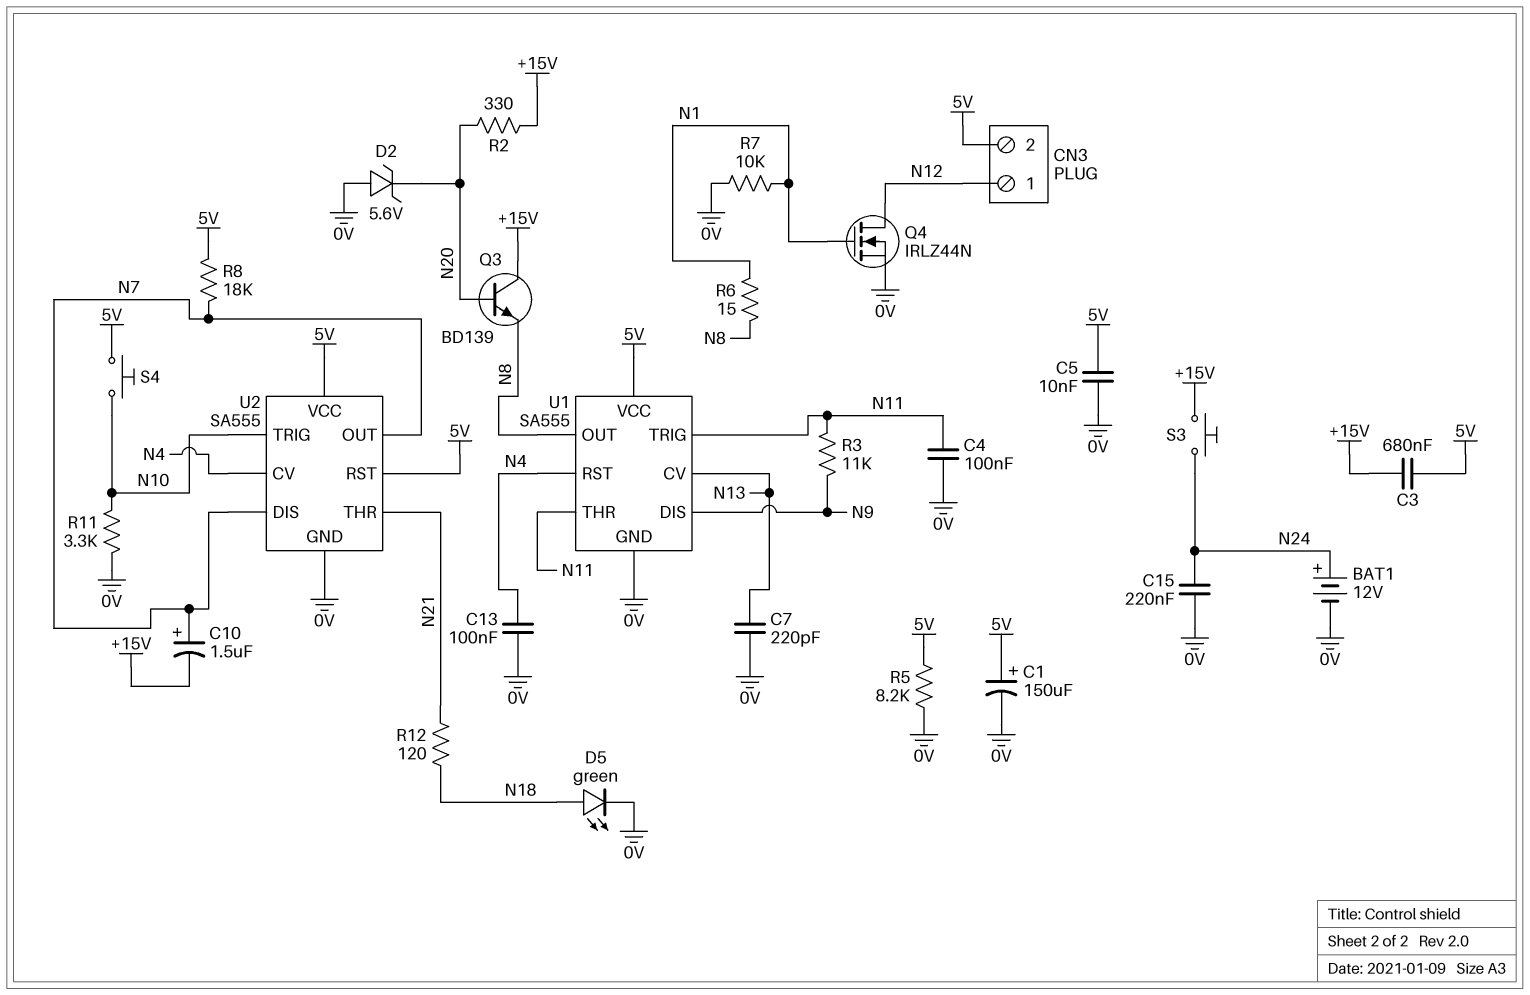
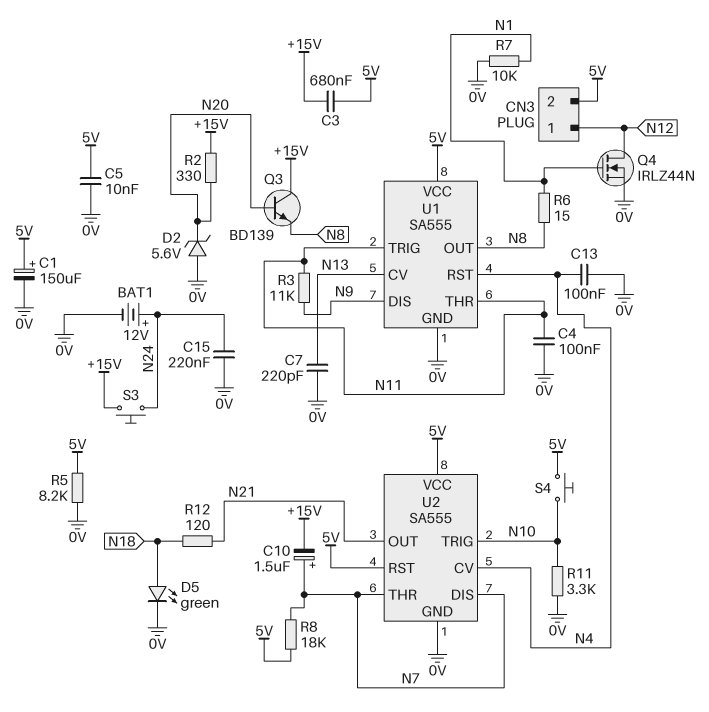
U2 pin OUT: N7 -> N21
U2 pin THR: N21 -> N7

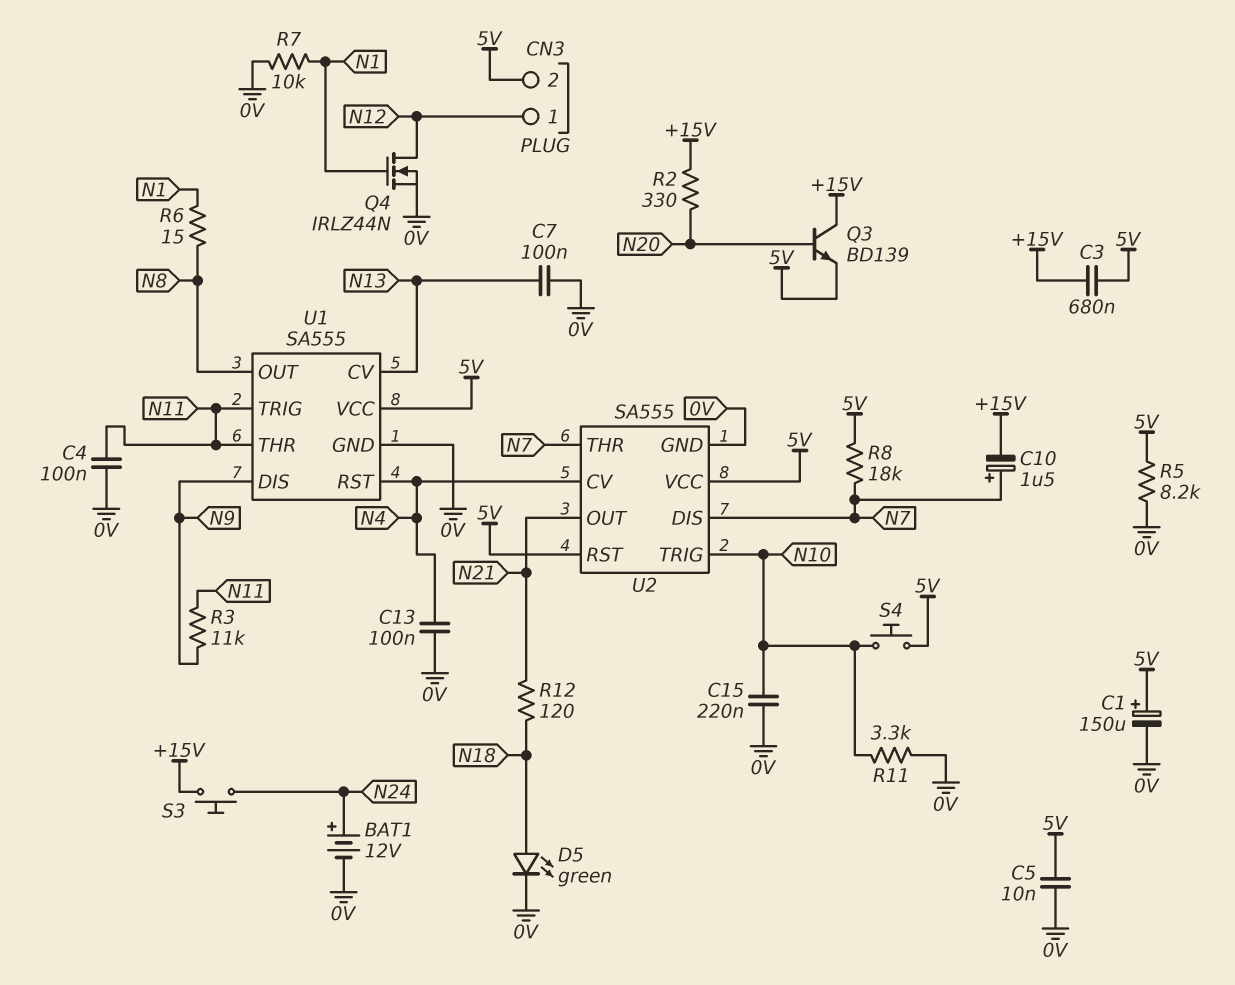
C7: 220pF (0V, N13) -> 100nF (0V, N13)
C15: 220nF (0V, N24) -> 220nF (0V, N10)
D2: zener 5.6V (A 0V, K N20) -> none
Q3: NPN BD139 (B N20, C +15V, E N8) -> NPN BD139 (B N20, C +15V, E 5V)

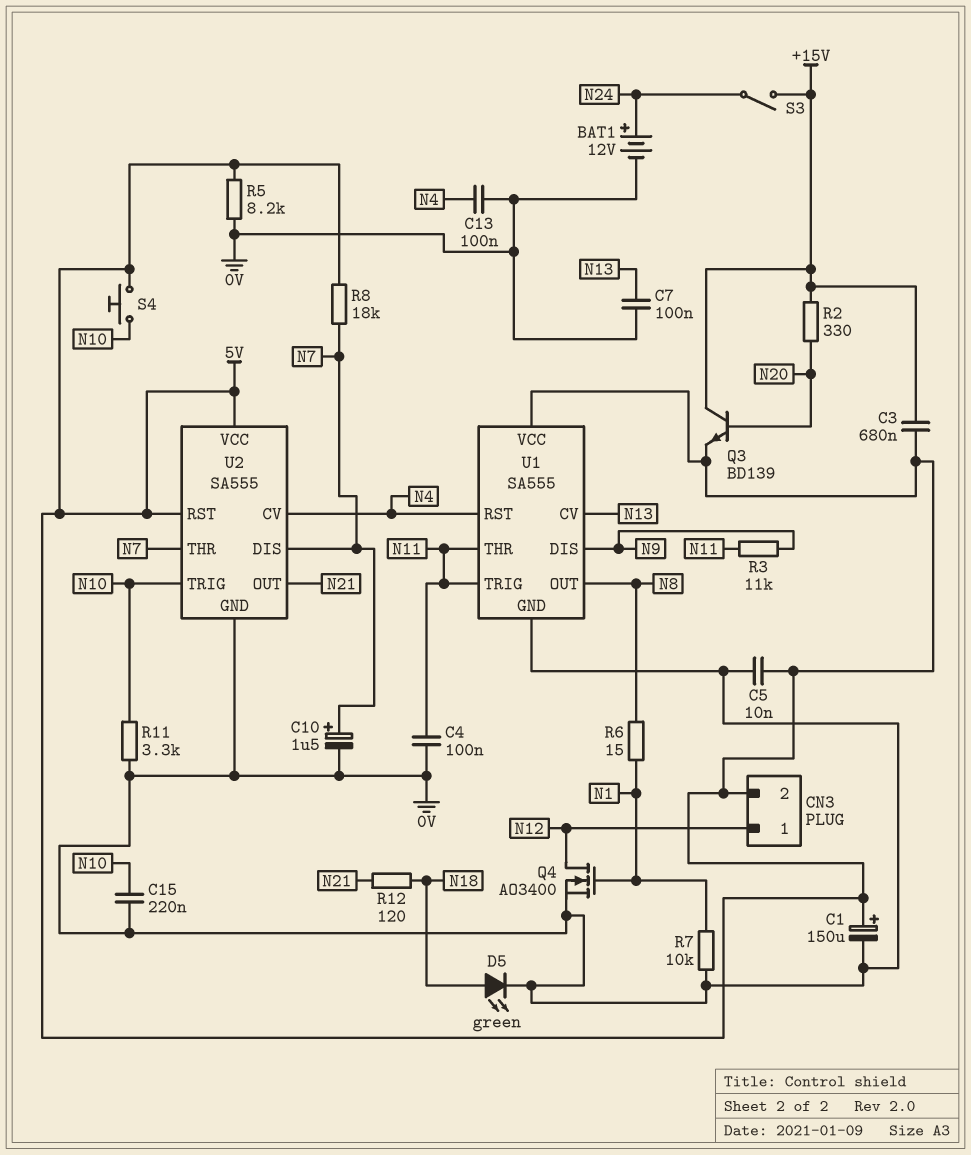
C10: 1.5uF (plus N7, minus +15V) -> 1.5uF (plus N7, minus 0V)
Q4: NMOS IRLZ44N (G N1, D N12, S 0V) -> NMOS AO3400 (G N1, D N12, S 0V)
S3: button (+15V, N24) -> switch (+15V, N24)

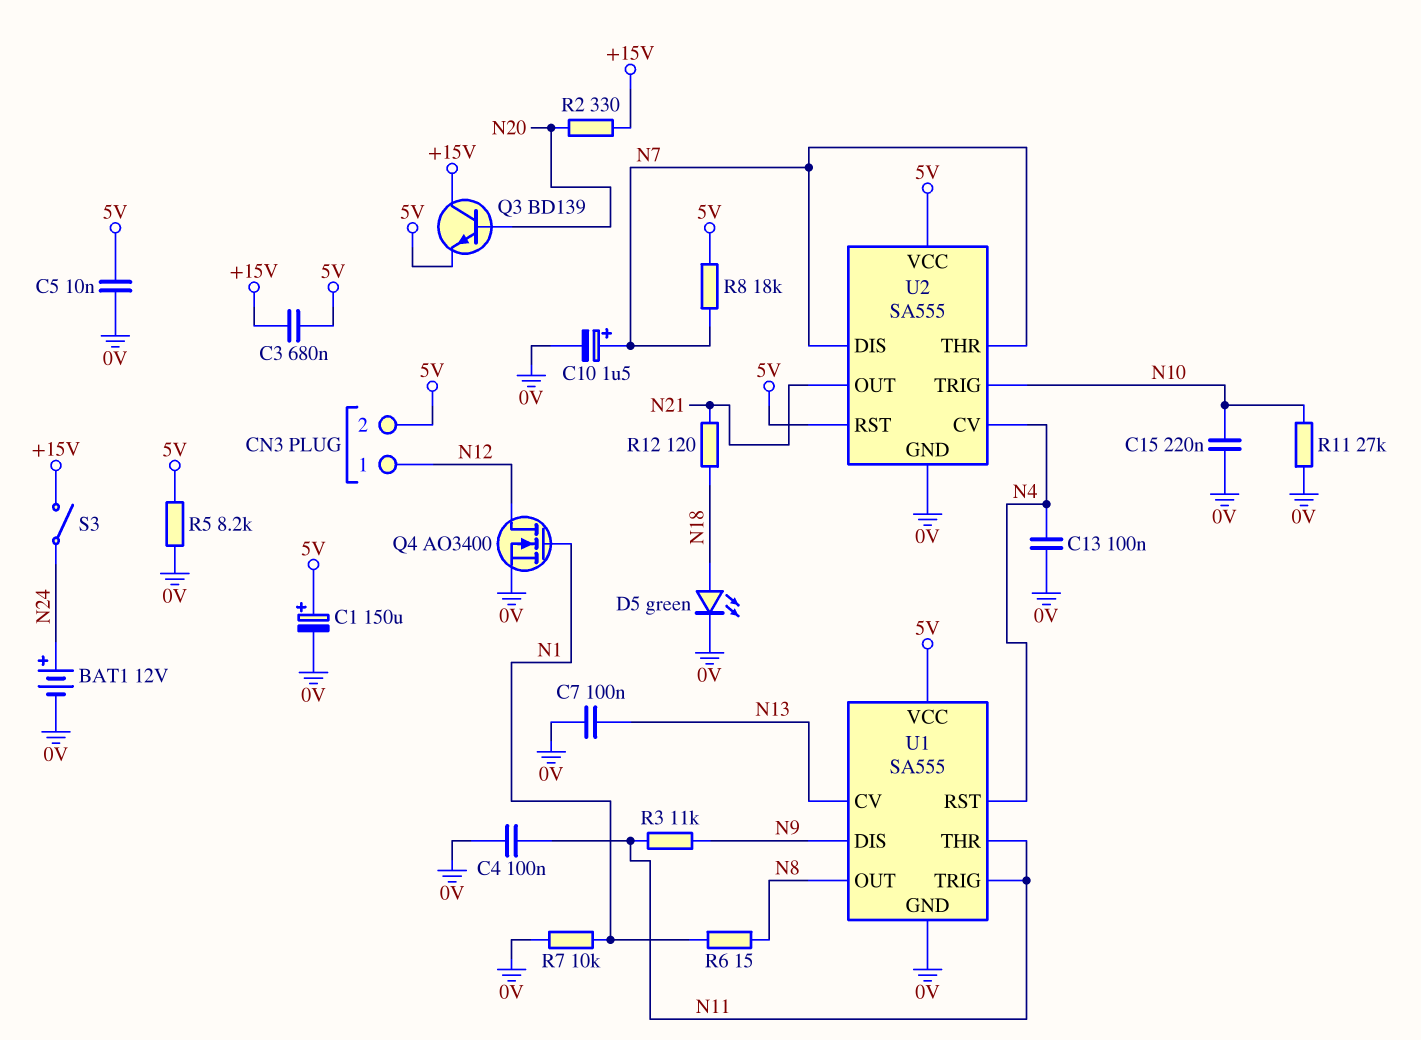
R11: 3.3k (0V, N10) -> 27k (0V, N10)
S4: button (5V, N10) -> none

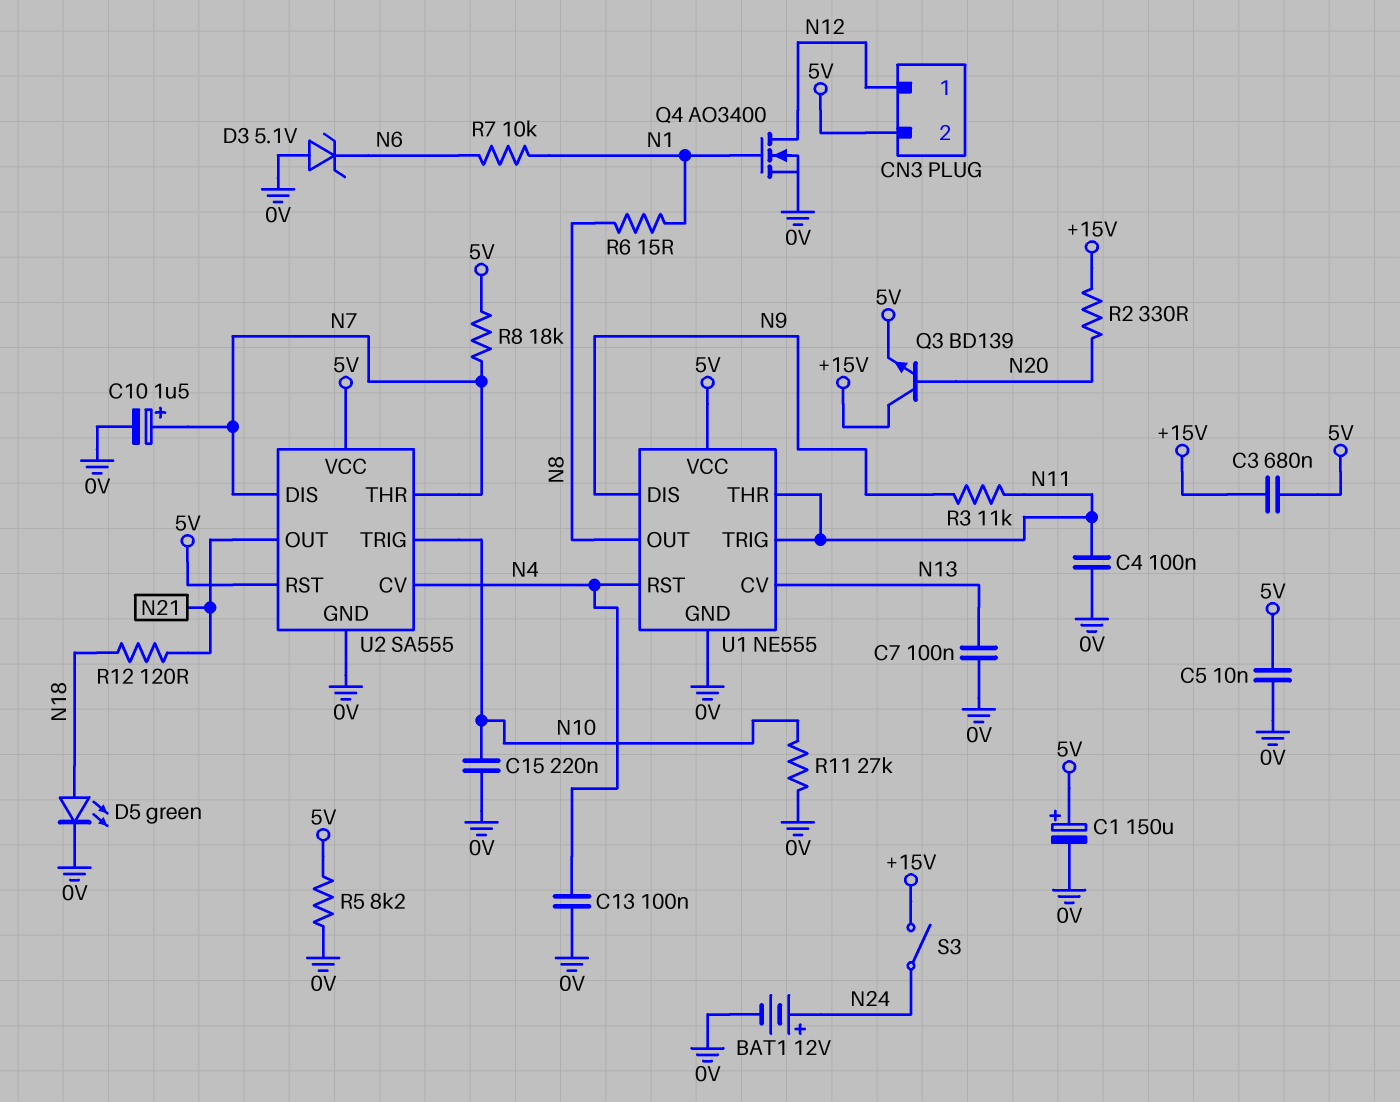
D3: none -> zener 5.1V (A 0V, K N6)
R7: 10k (0V, N1) -> 10k (N1, N6)
U1: SA555 -> NE555

